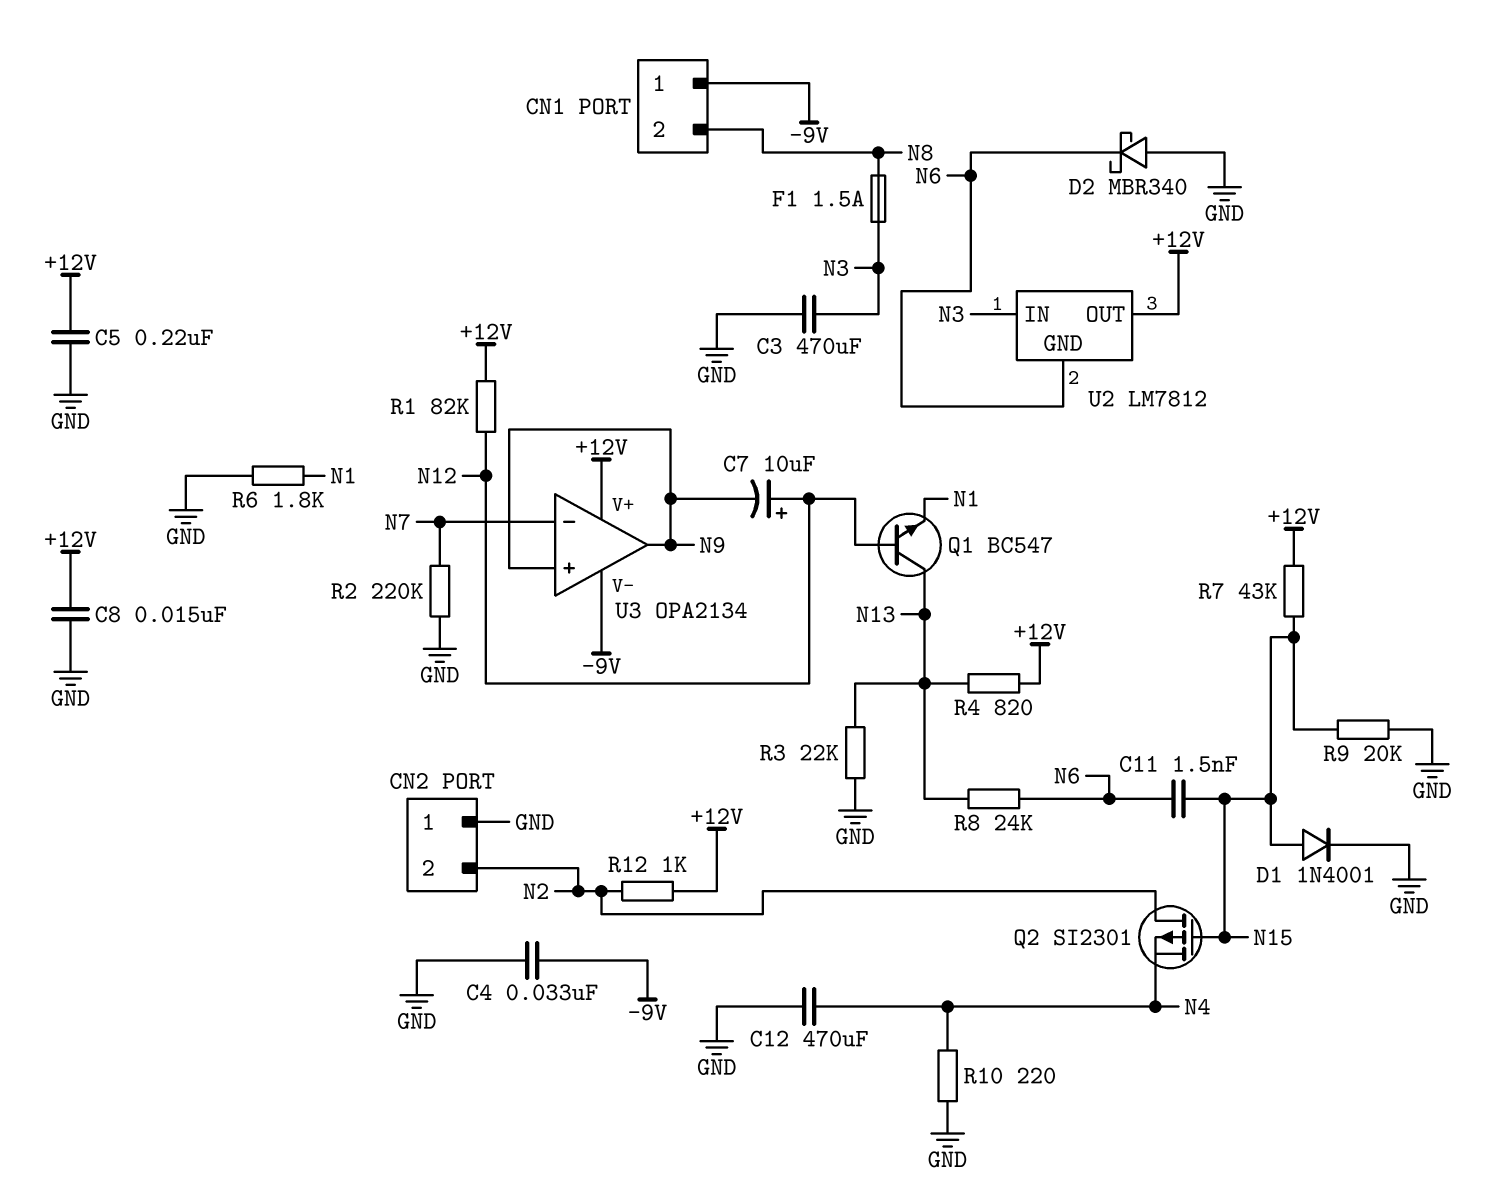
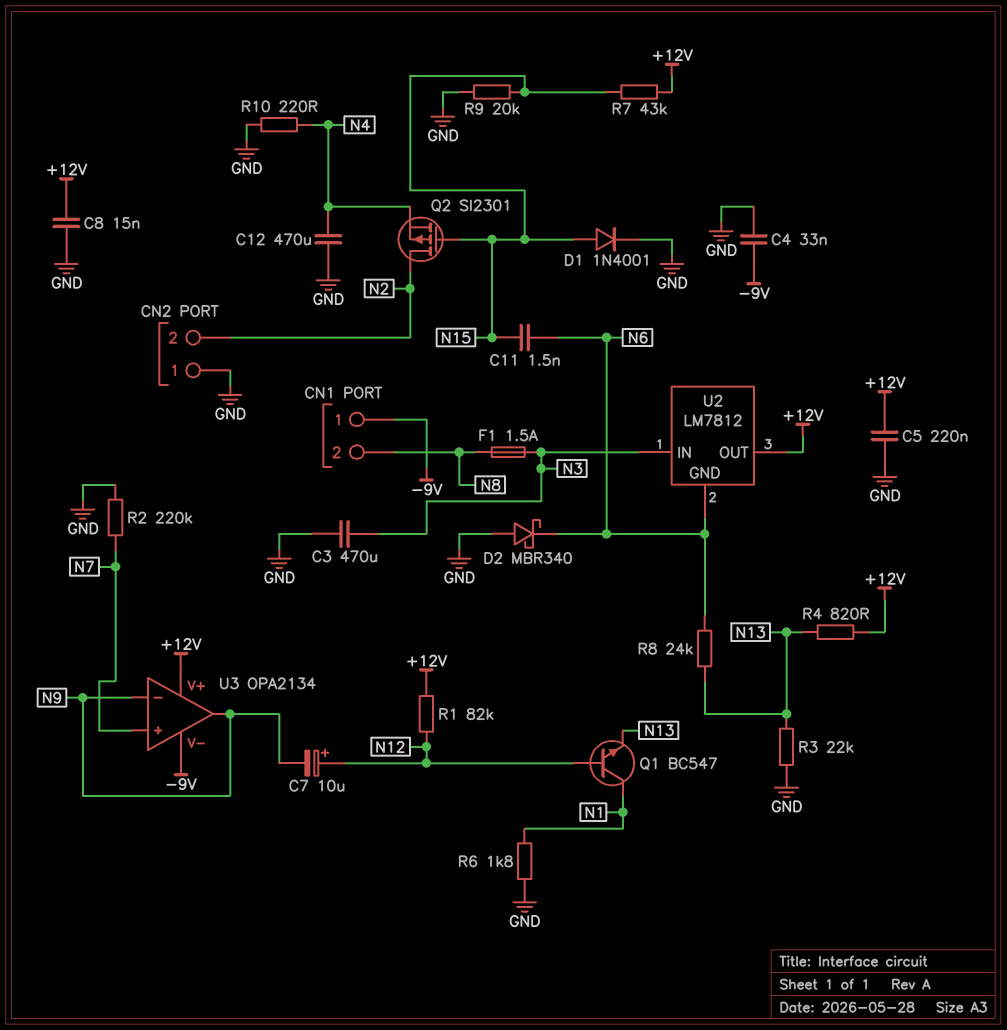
Q1: NPN BC547 (B N12, C N13, E N1) -> NPN BC547 (B N12, C N1, E N13)
R12: 1k (+12V, N2) -> none
U3 pin in+: N9 -> N7
U3 pin in-: N7 -> N9

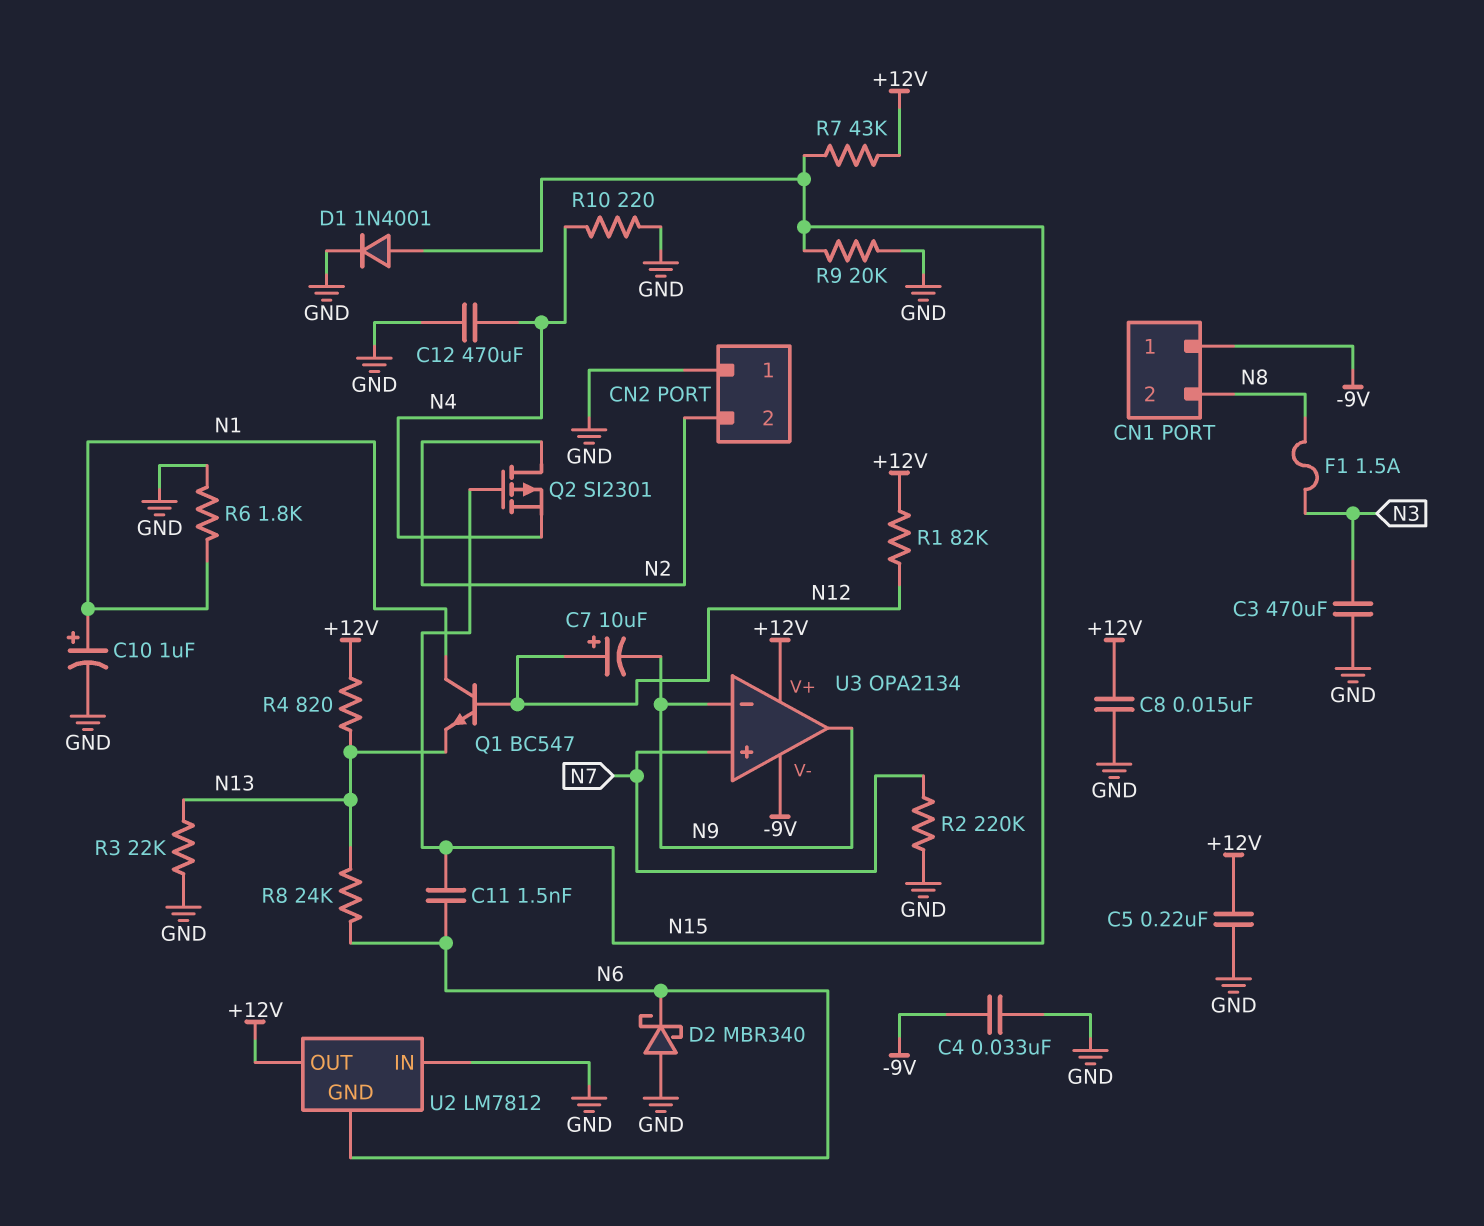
C10: none -> 1uF (plus N1, minus GND)
U2 pin IN: N3 -> GND

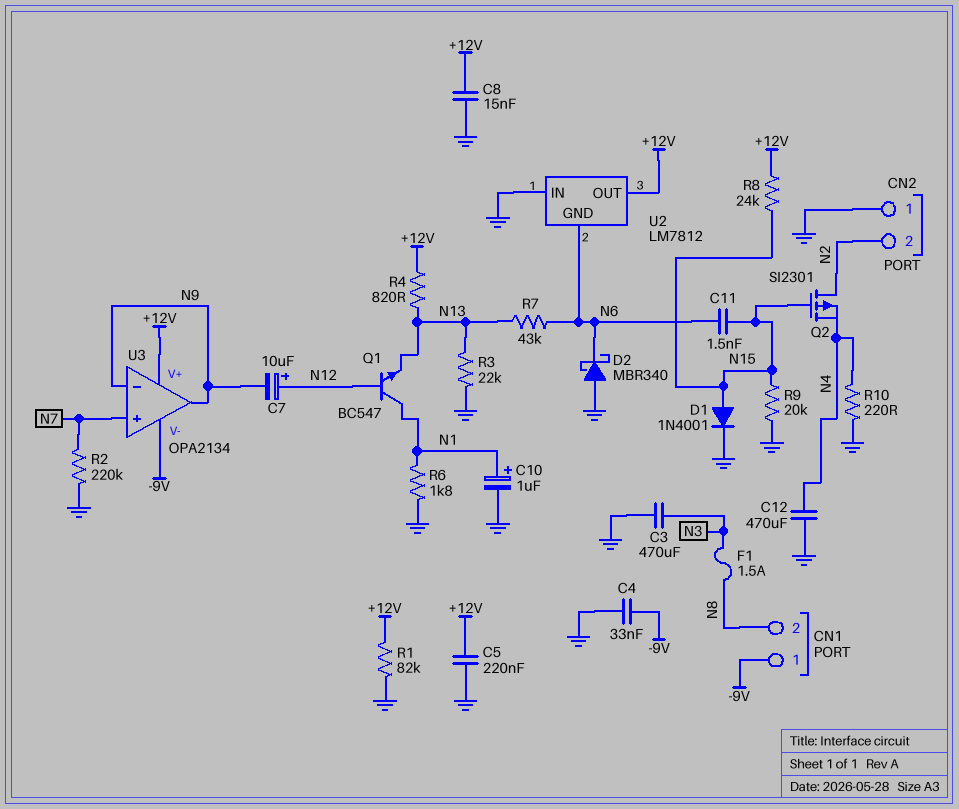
R1: 82k (+12V, N12) -> 82k (+12V, GND)
R7: 43k (+12V, N15) -> 43k (N6, N13)
R8: 24k (N6, N13) -> 24k (+12V, N15)

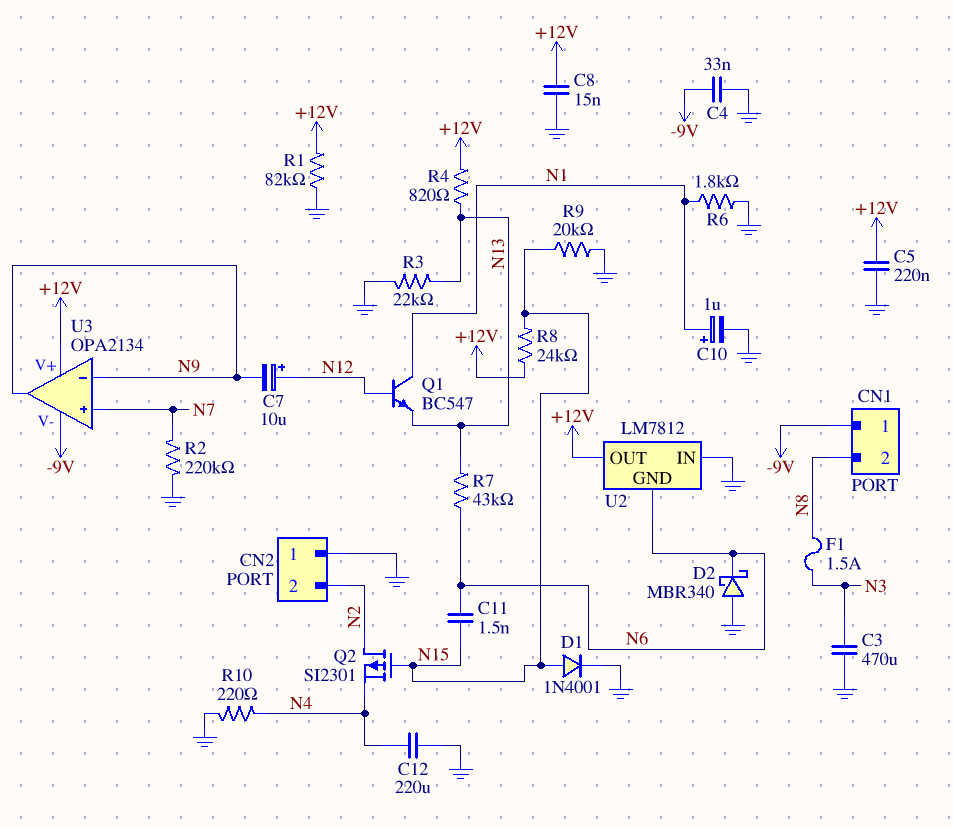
C12: 470uF (GND, N4) -> 220uF (GND, N4)

